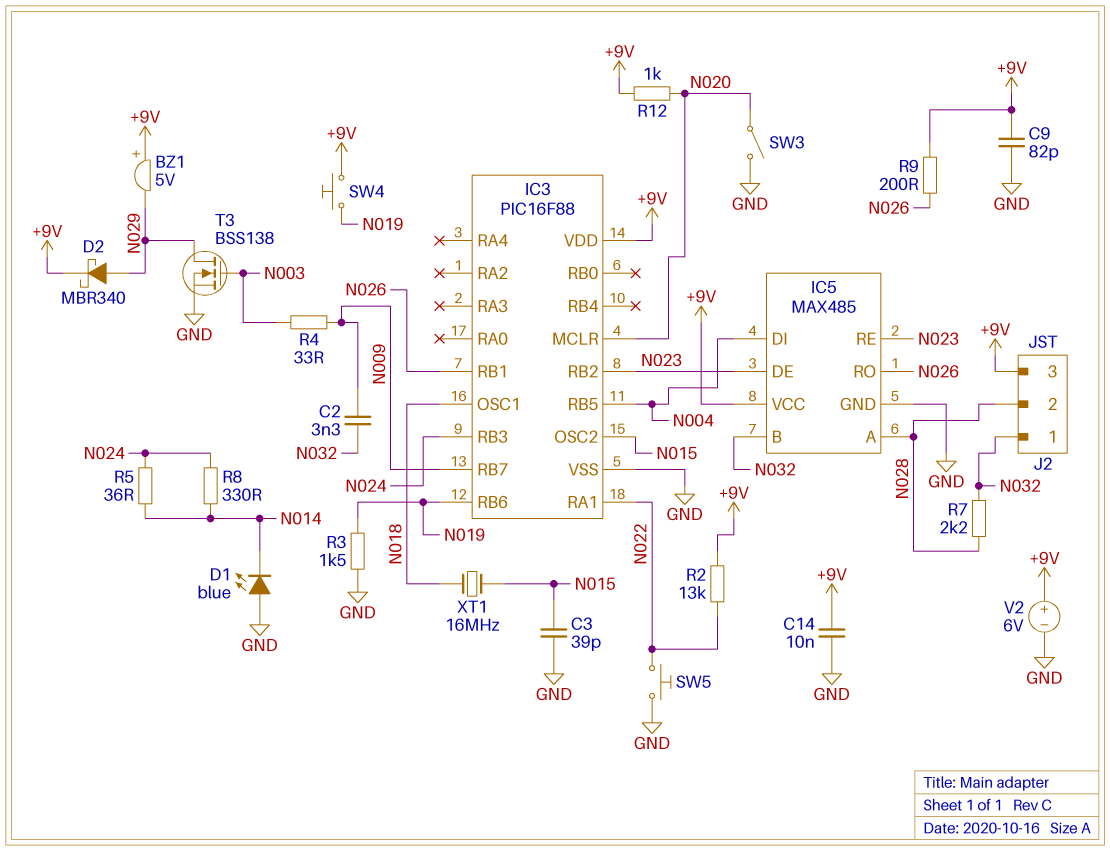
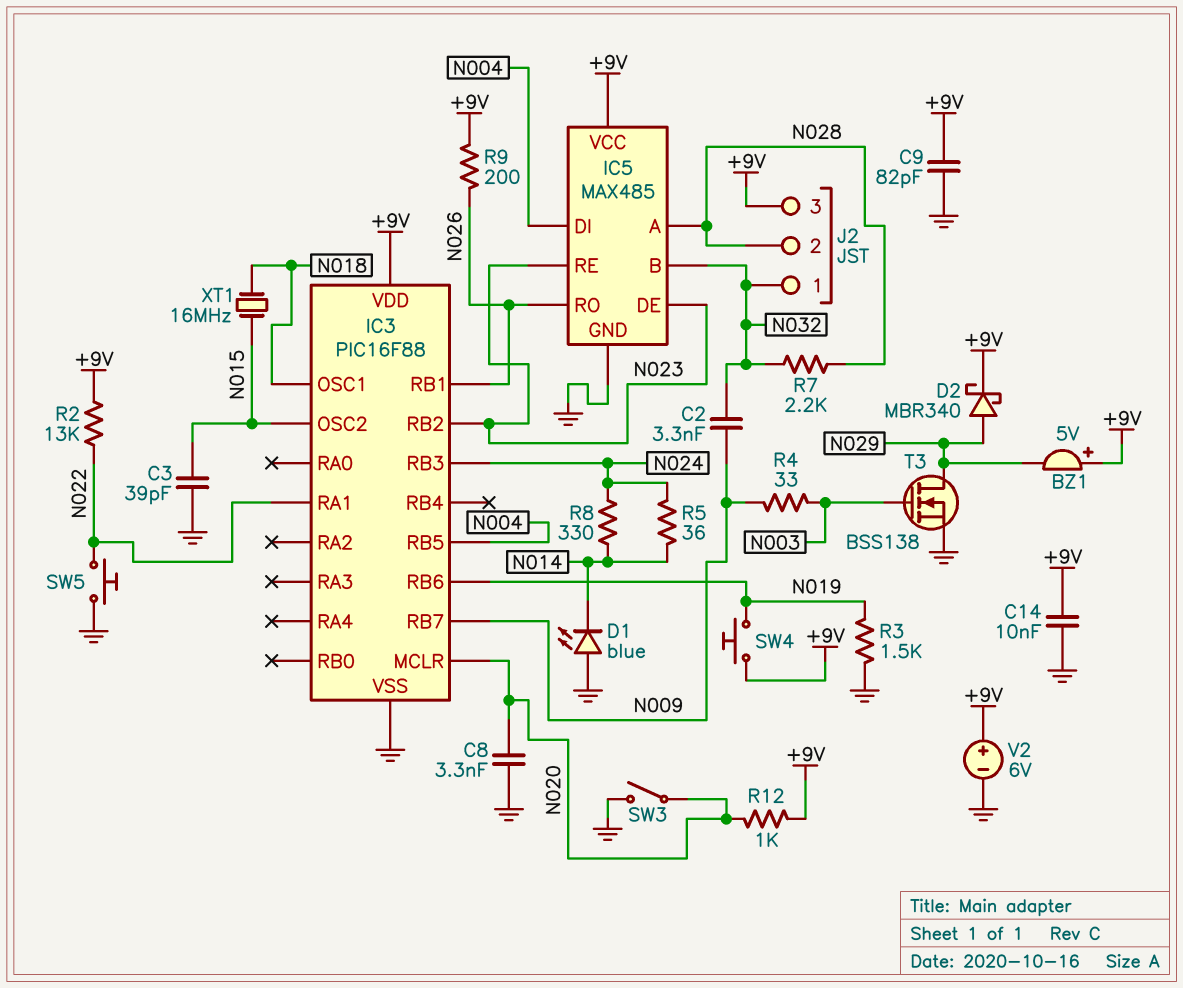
C8: none -> 3.3nF (GND, N020)

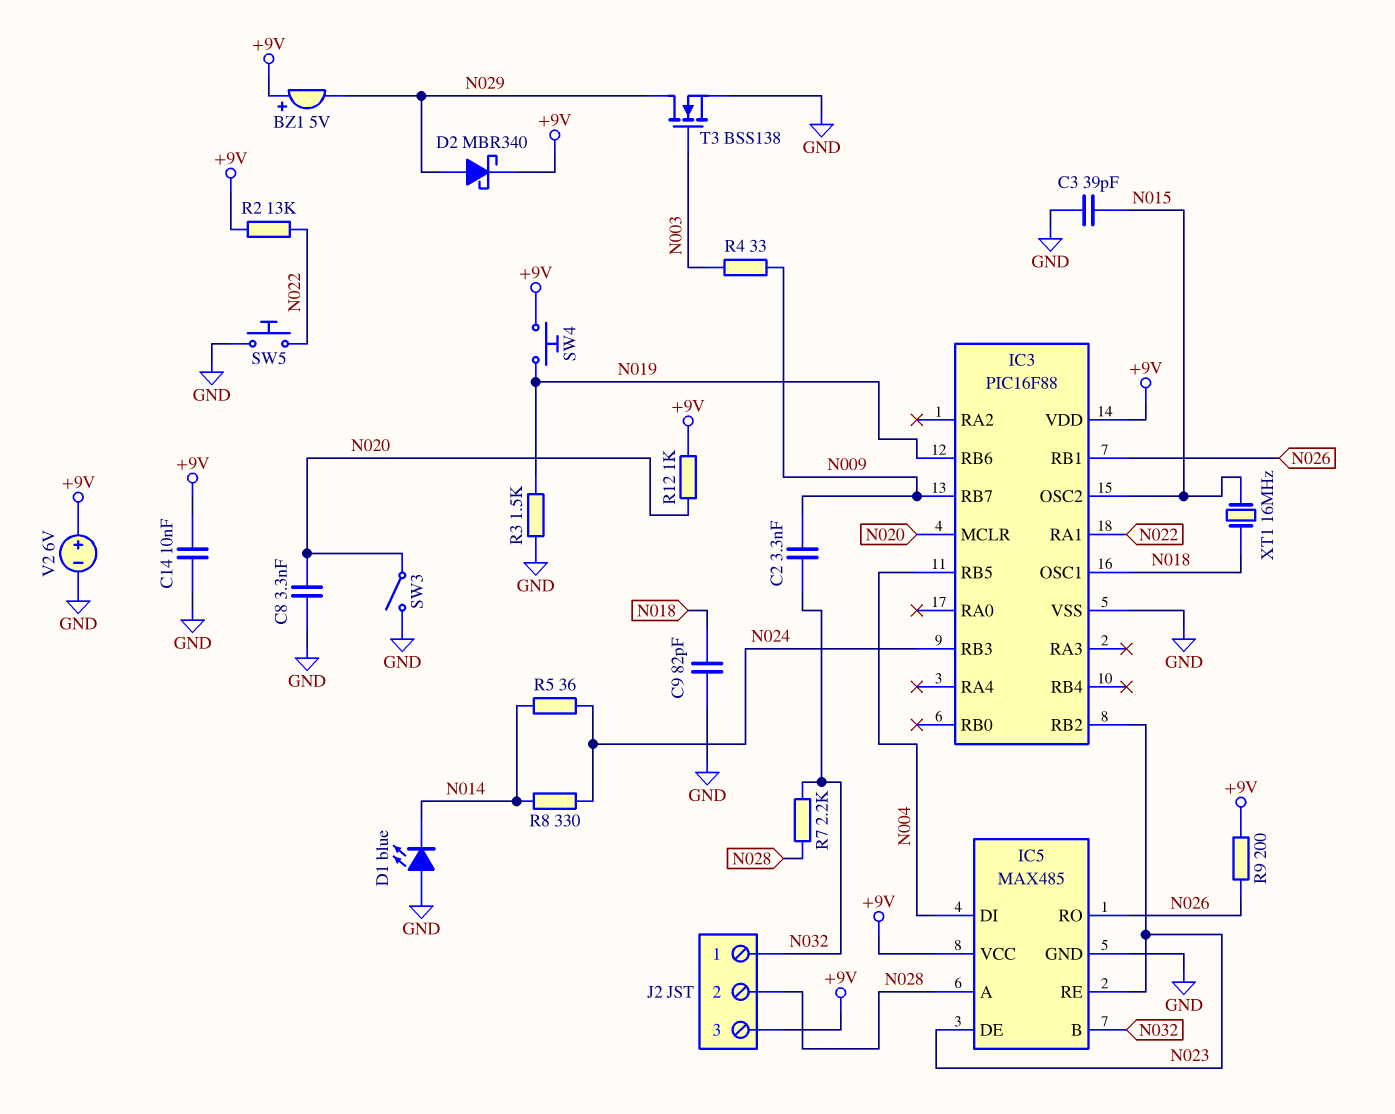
C9: 82pF (+9V, GND) -> 82pF (GND, N018)

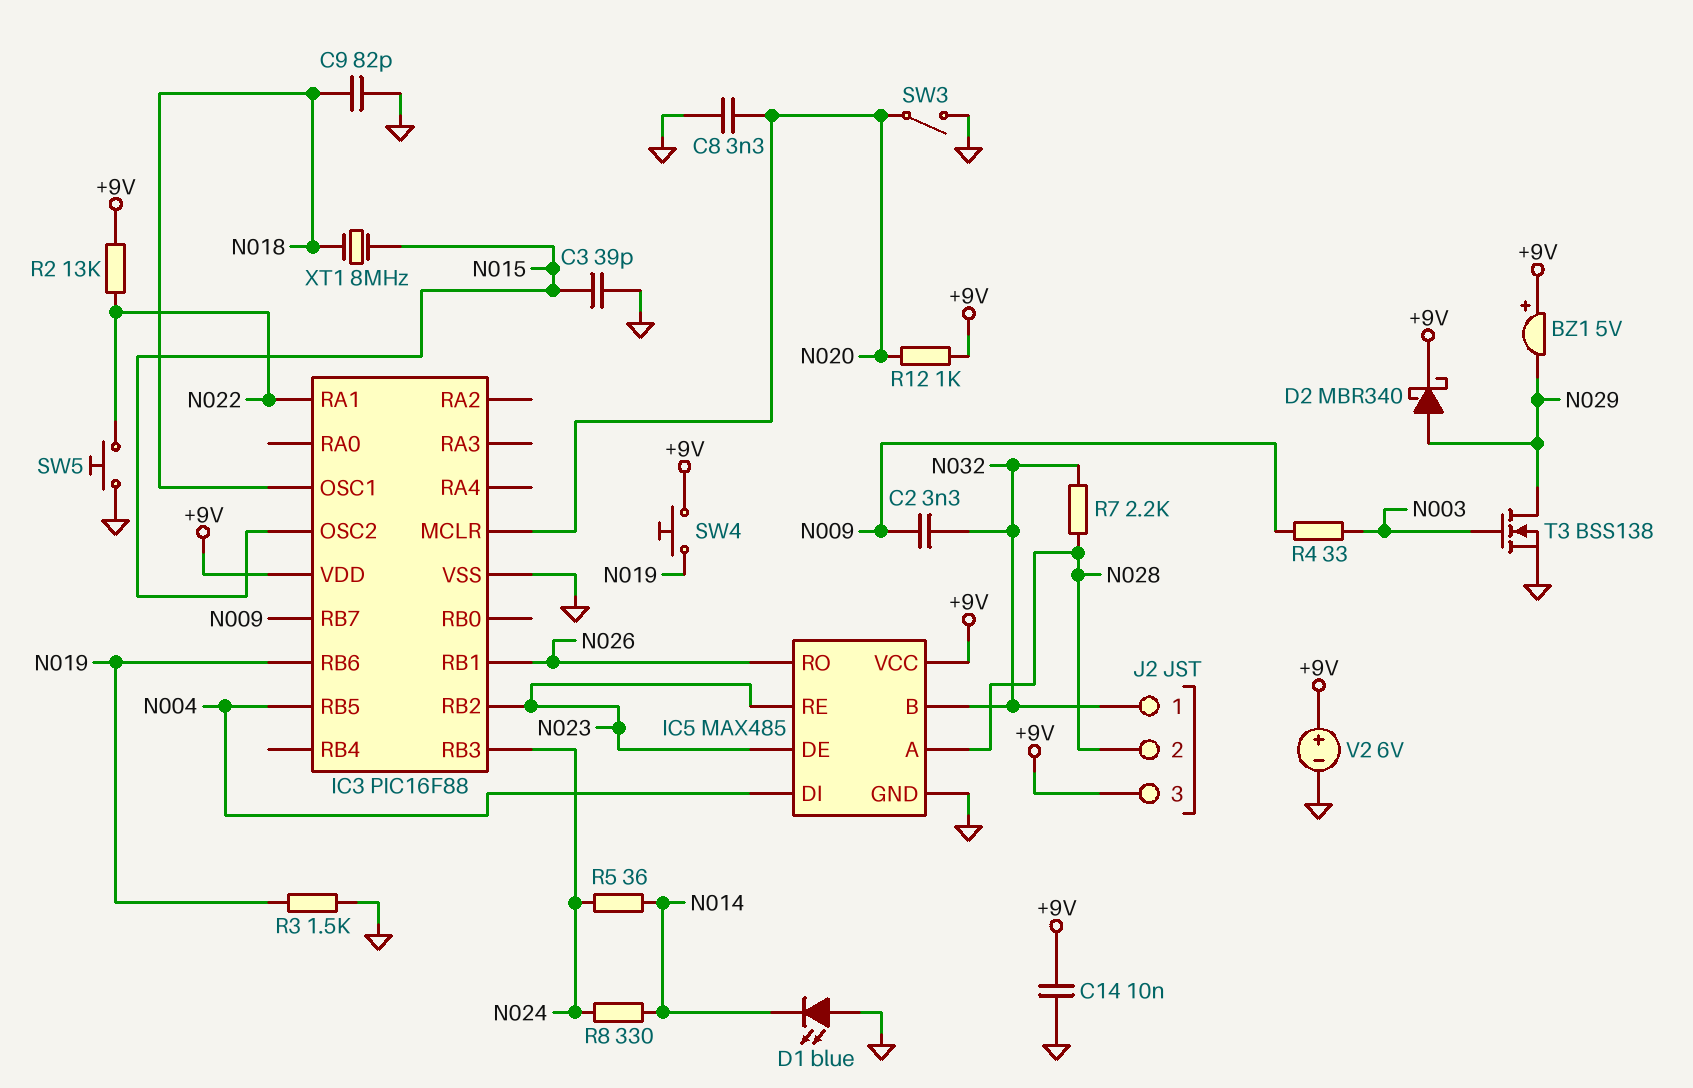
R9: 200 (+9V, N026) -> none
XT1: 16MHz (N015, N018) -> 8MHz (N015, N018)

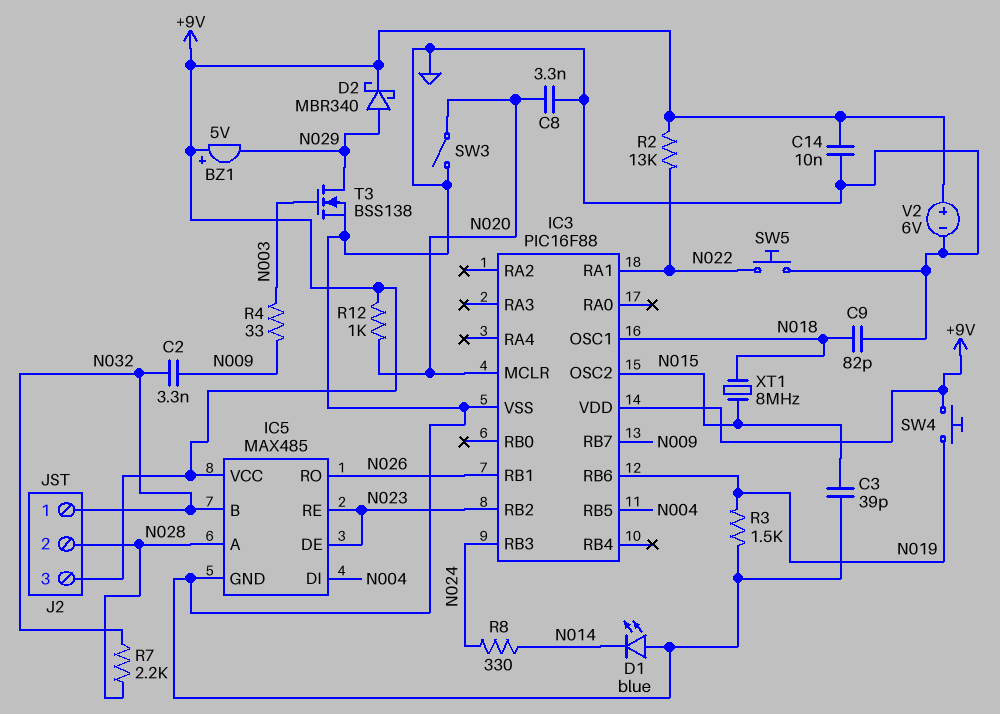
R5: 36 (N014, N024) -> none

